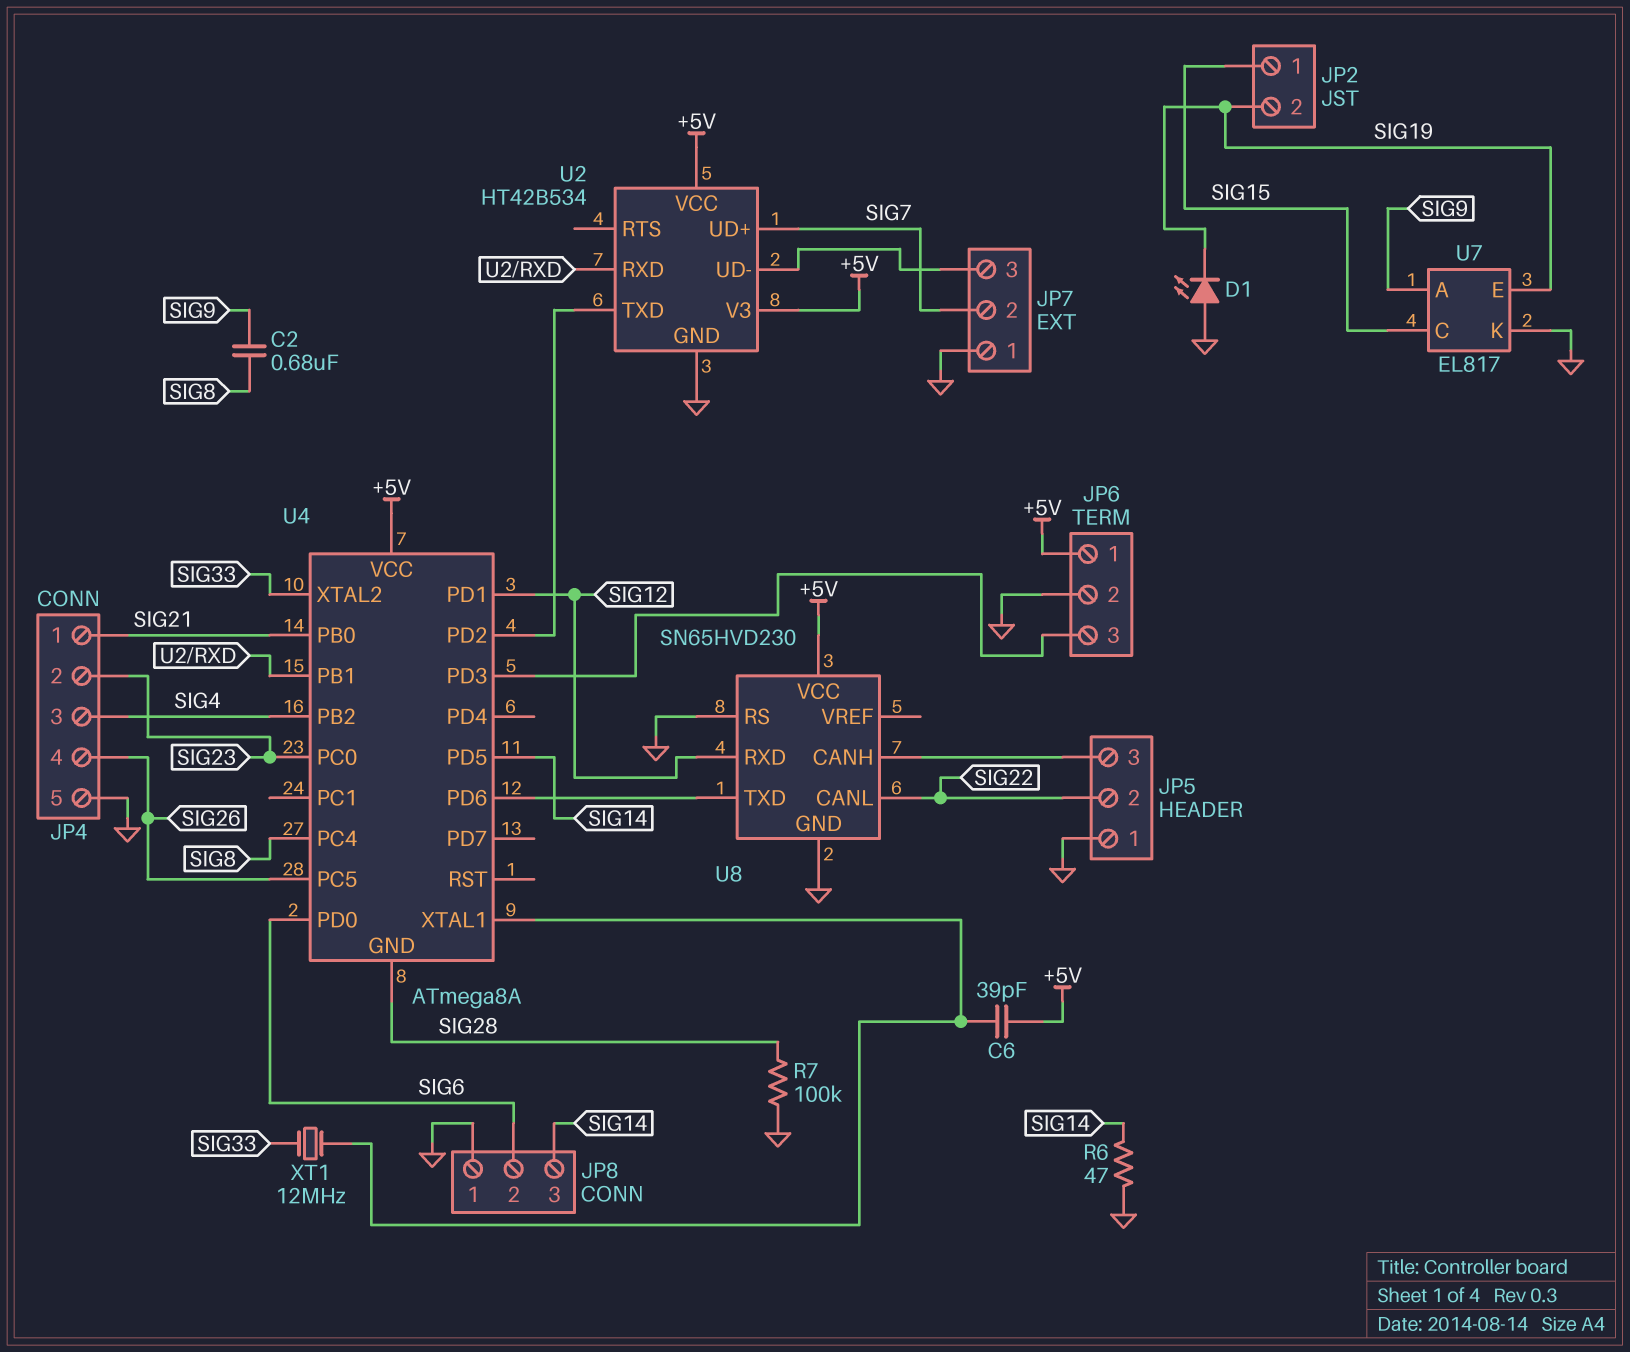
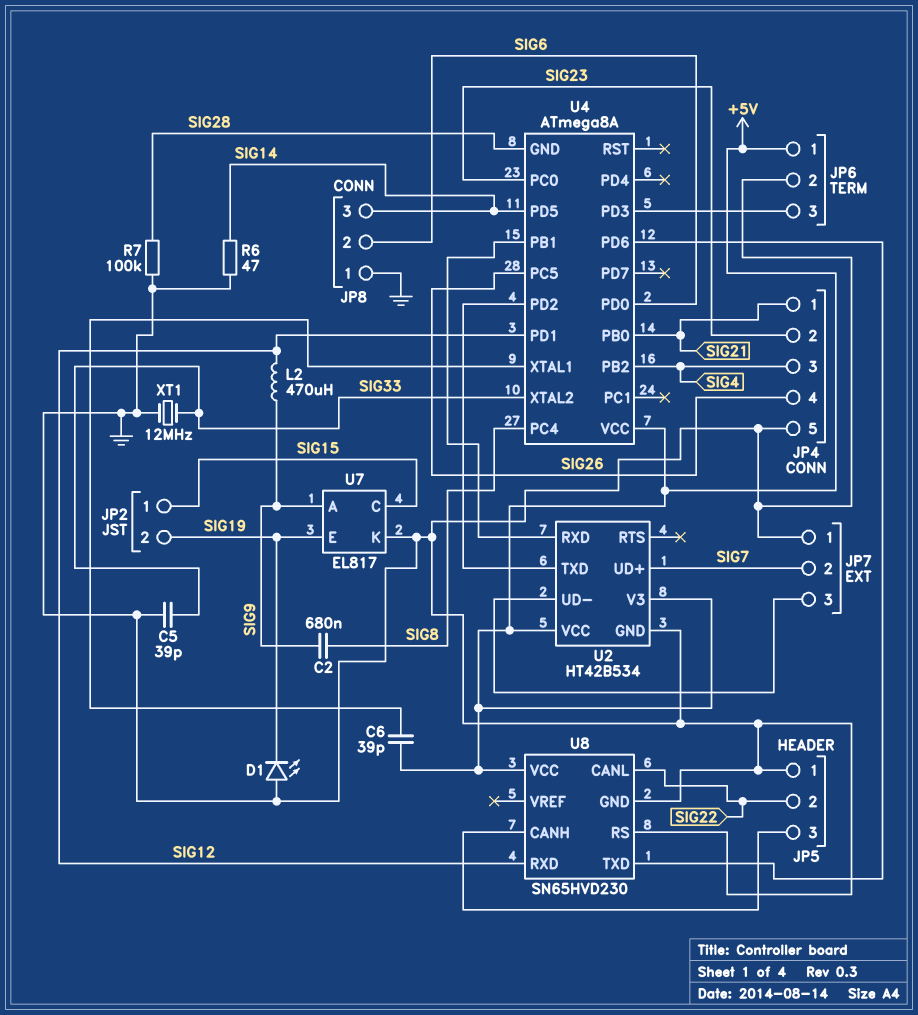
C5: none -> 39pF (GND, SIG33)
L2: none -> 470uH (SIG9, SIG12)
XT1: 12MHz (SIG33, U4/XTAL1) -> 12MHz (GND, SIG33)

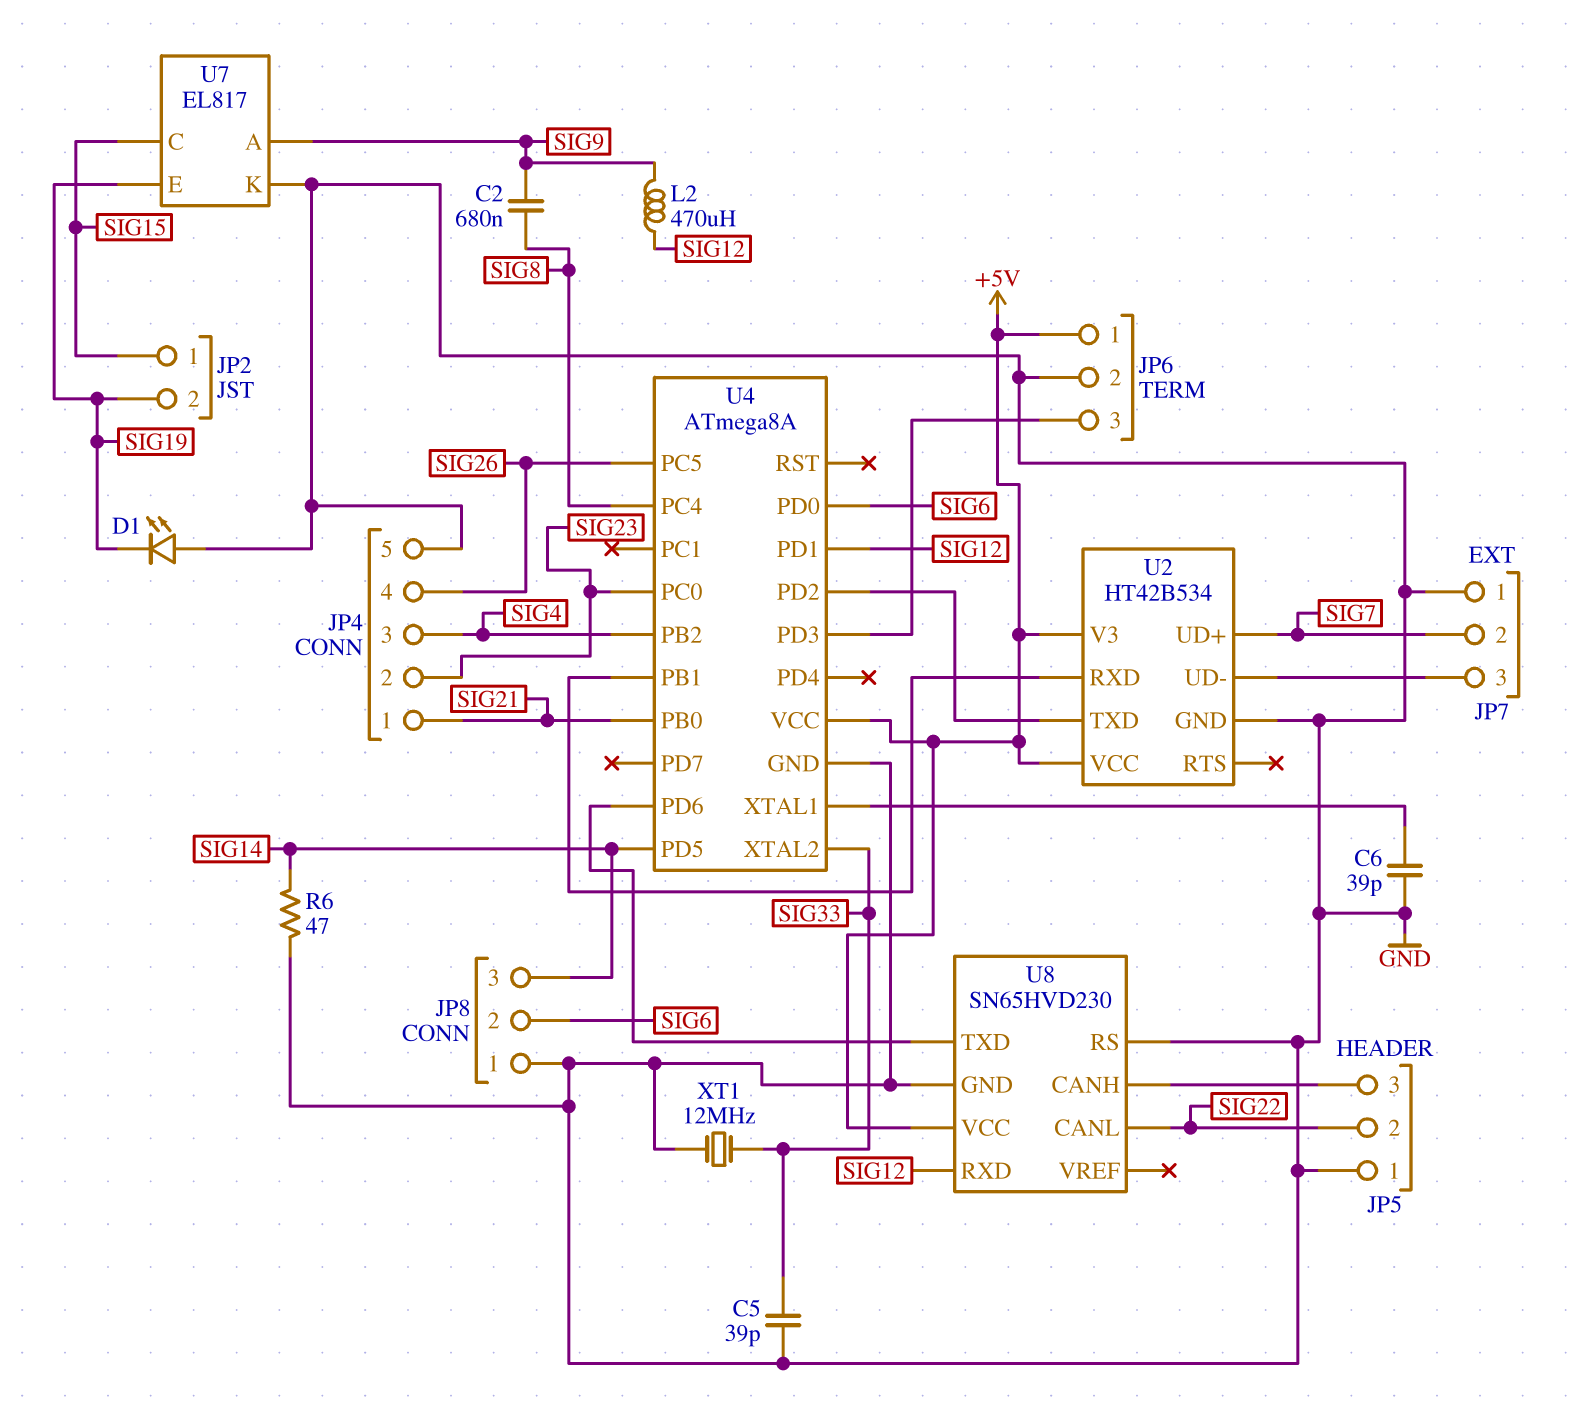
C6: 39pF (+5V, U4/XTAL1) -> 39pF (GND, U4/XTAL1)
R7: 100k (GND, SIG28) -> none
U4 pin GND: SIG28 -> GND

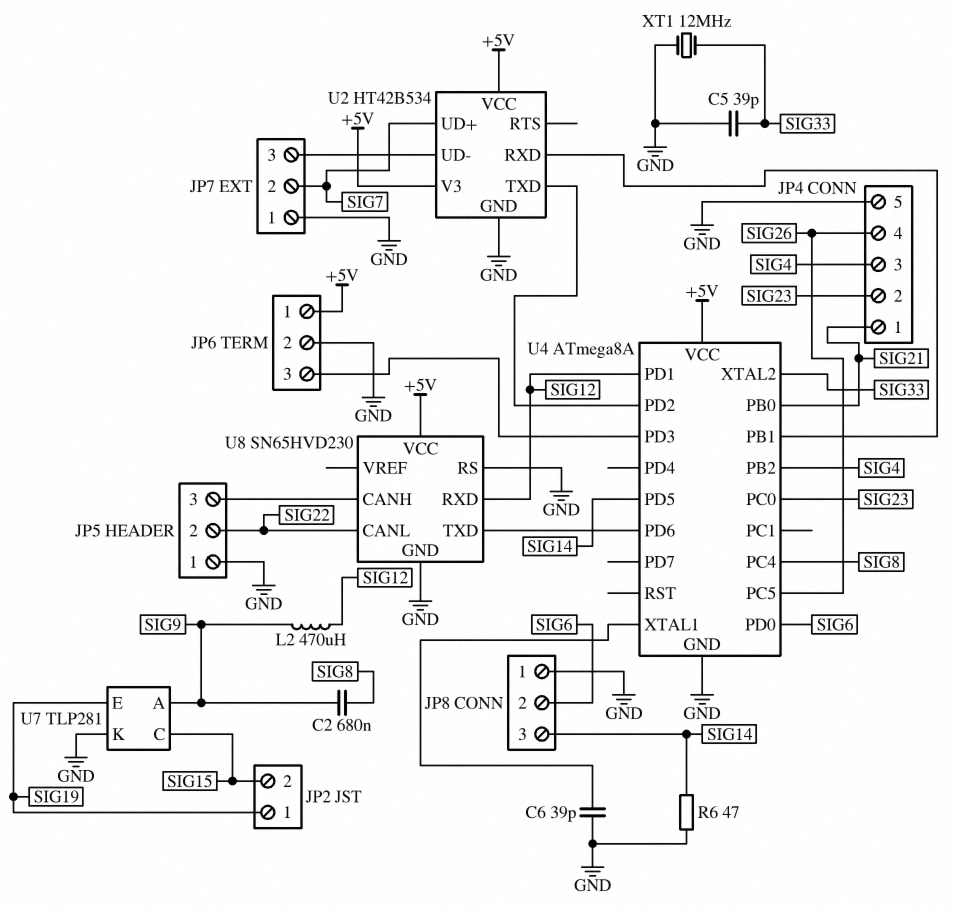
D1: LED (A GND, K SIG19) -> none
JP2 pin 1: SIG15 -> SIG19
JP2 pin 2: SIG19 -> SIG15
U7: EL817 -> TLP281

